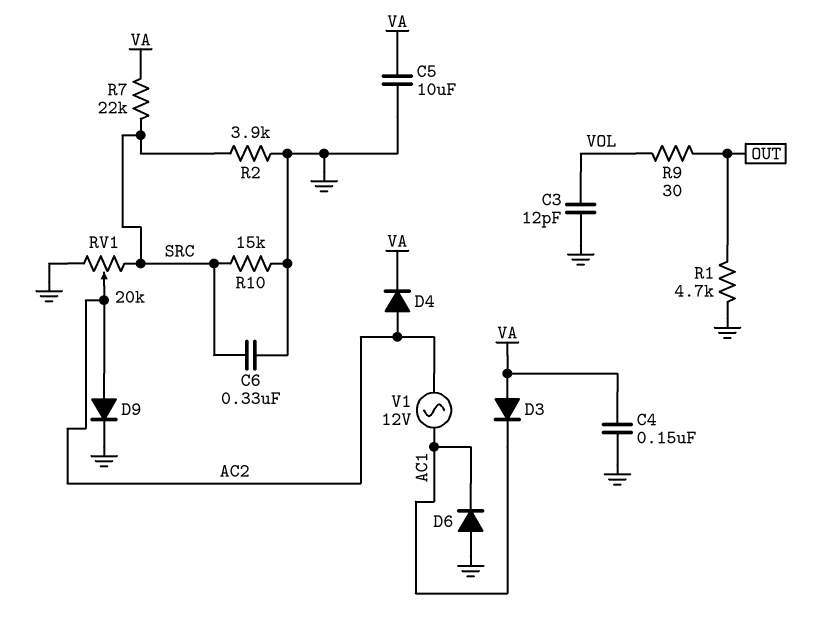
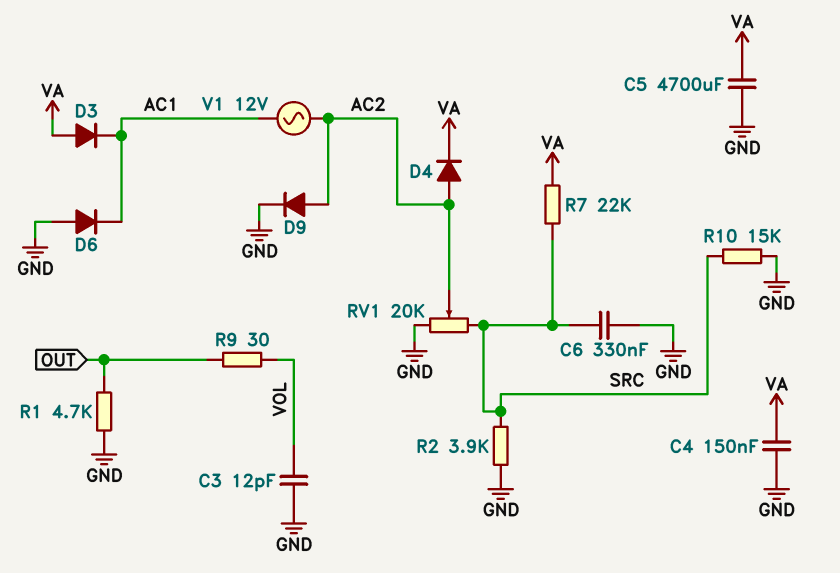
C5: 10uF (GND, VA) -> 4700uF (GND, VA)

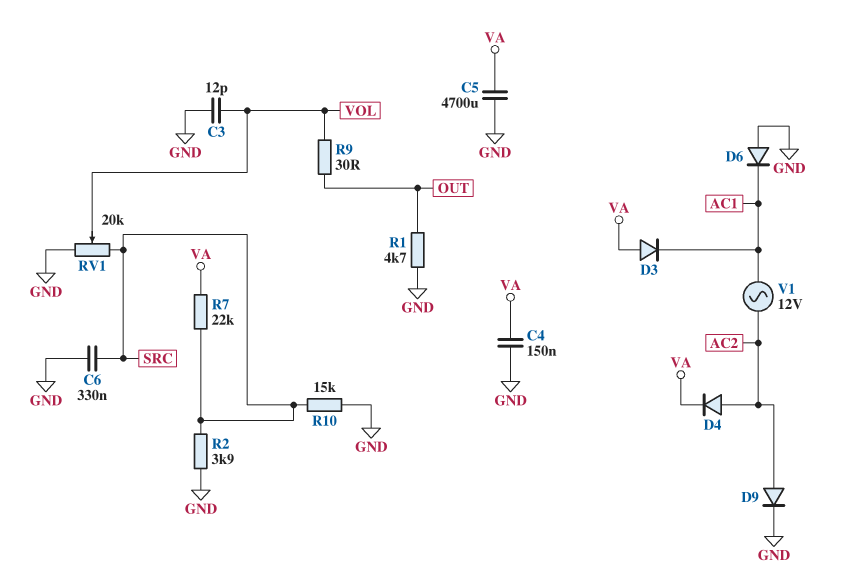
RV1: 20k (GND, SRC, wiper AC2) -> 20k (GND, SRC, wiper VOL)

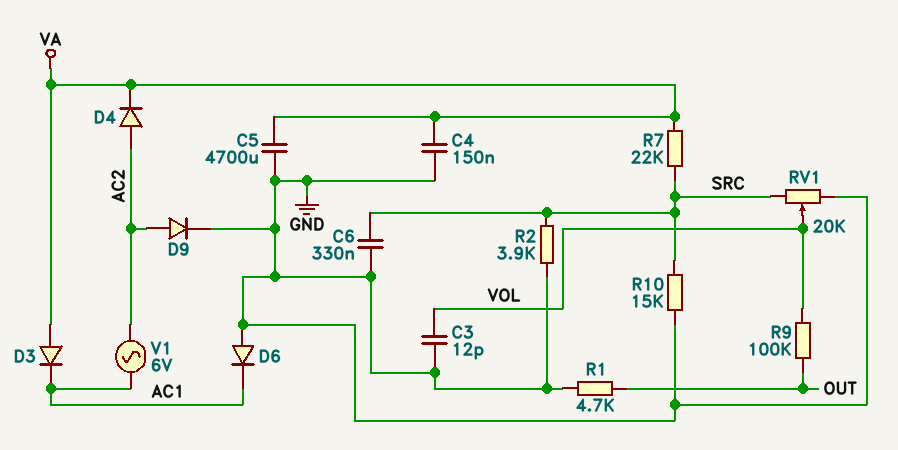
R9: 30 (OUT, VOL) -> 100k (OUT, VOL)
V1: AC 12V (AC1, AC2) -> AC 6V (AC1, AC2)

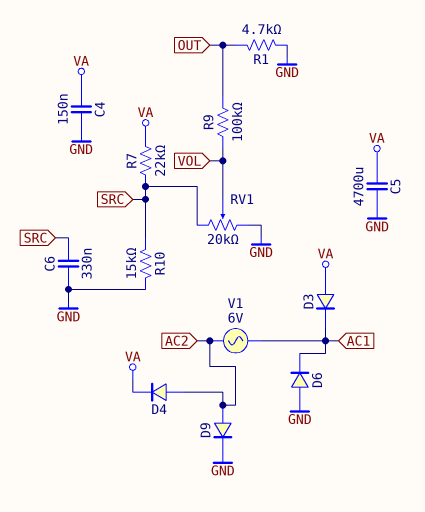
C3: 12pF (GND, VOL) -> none
R2: 3.9k (GND, SRC) -> none

